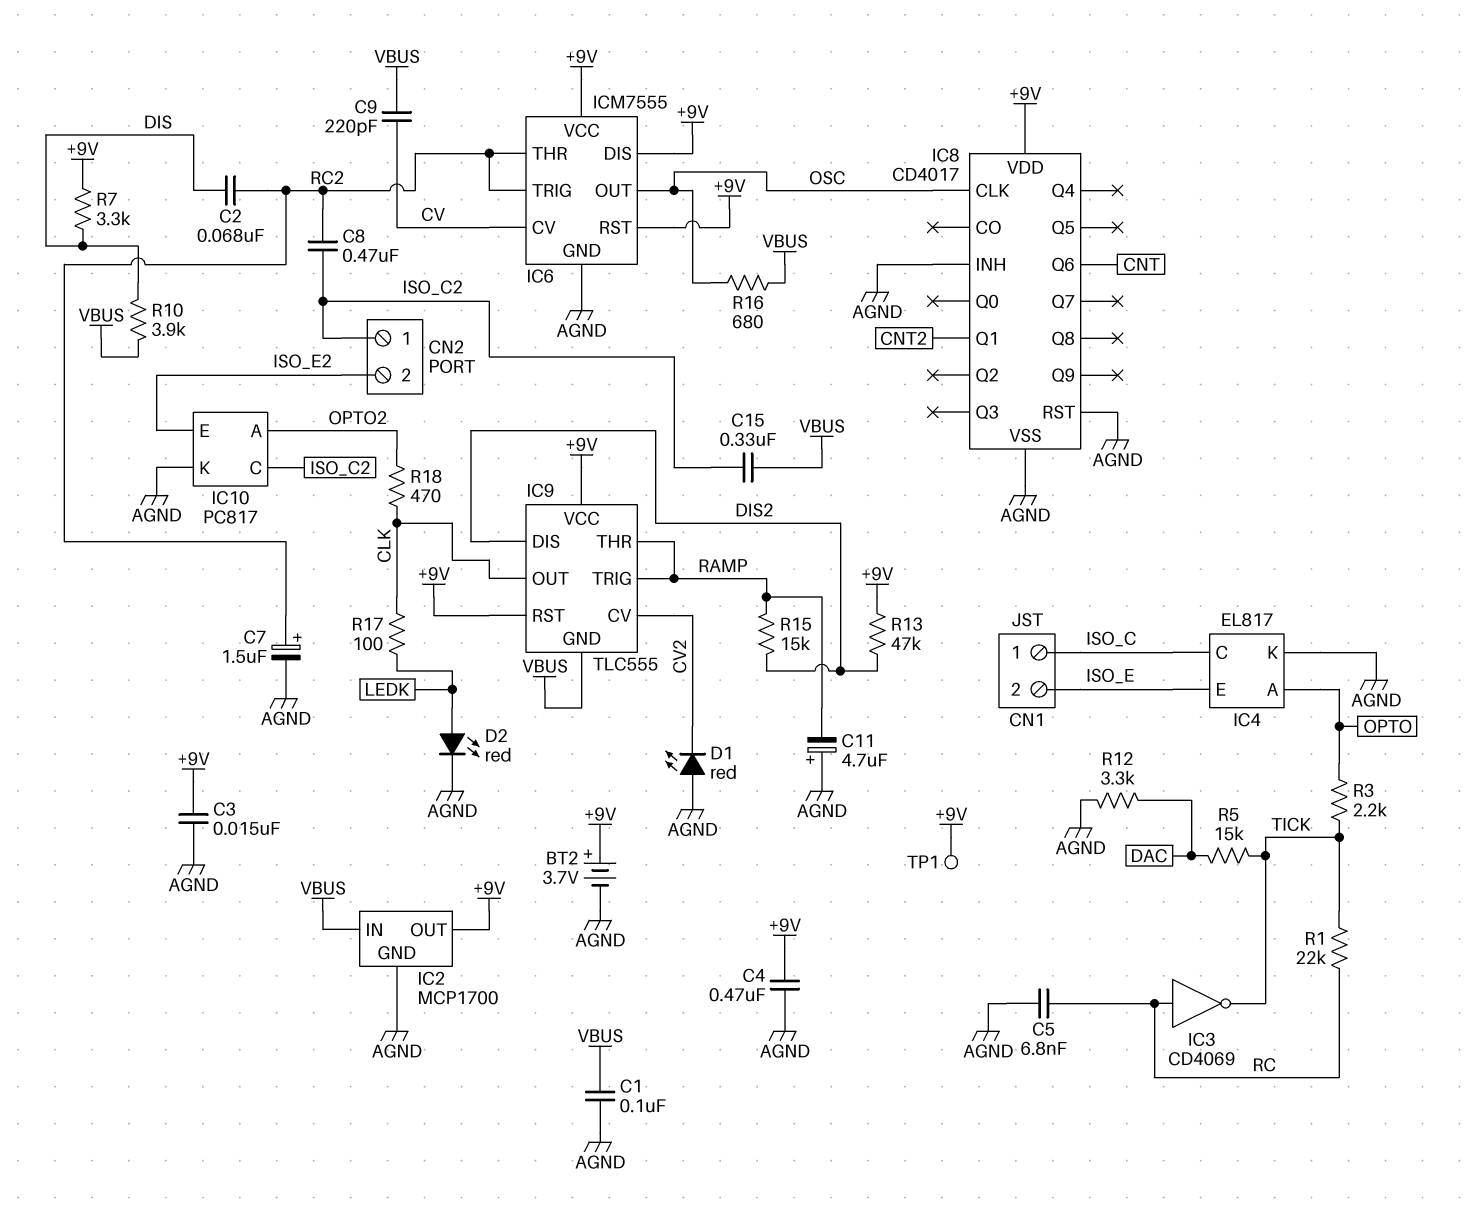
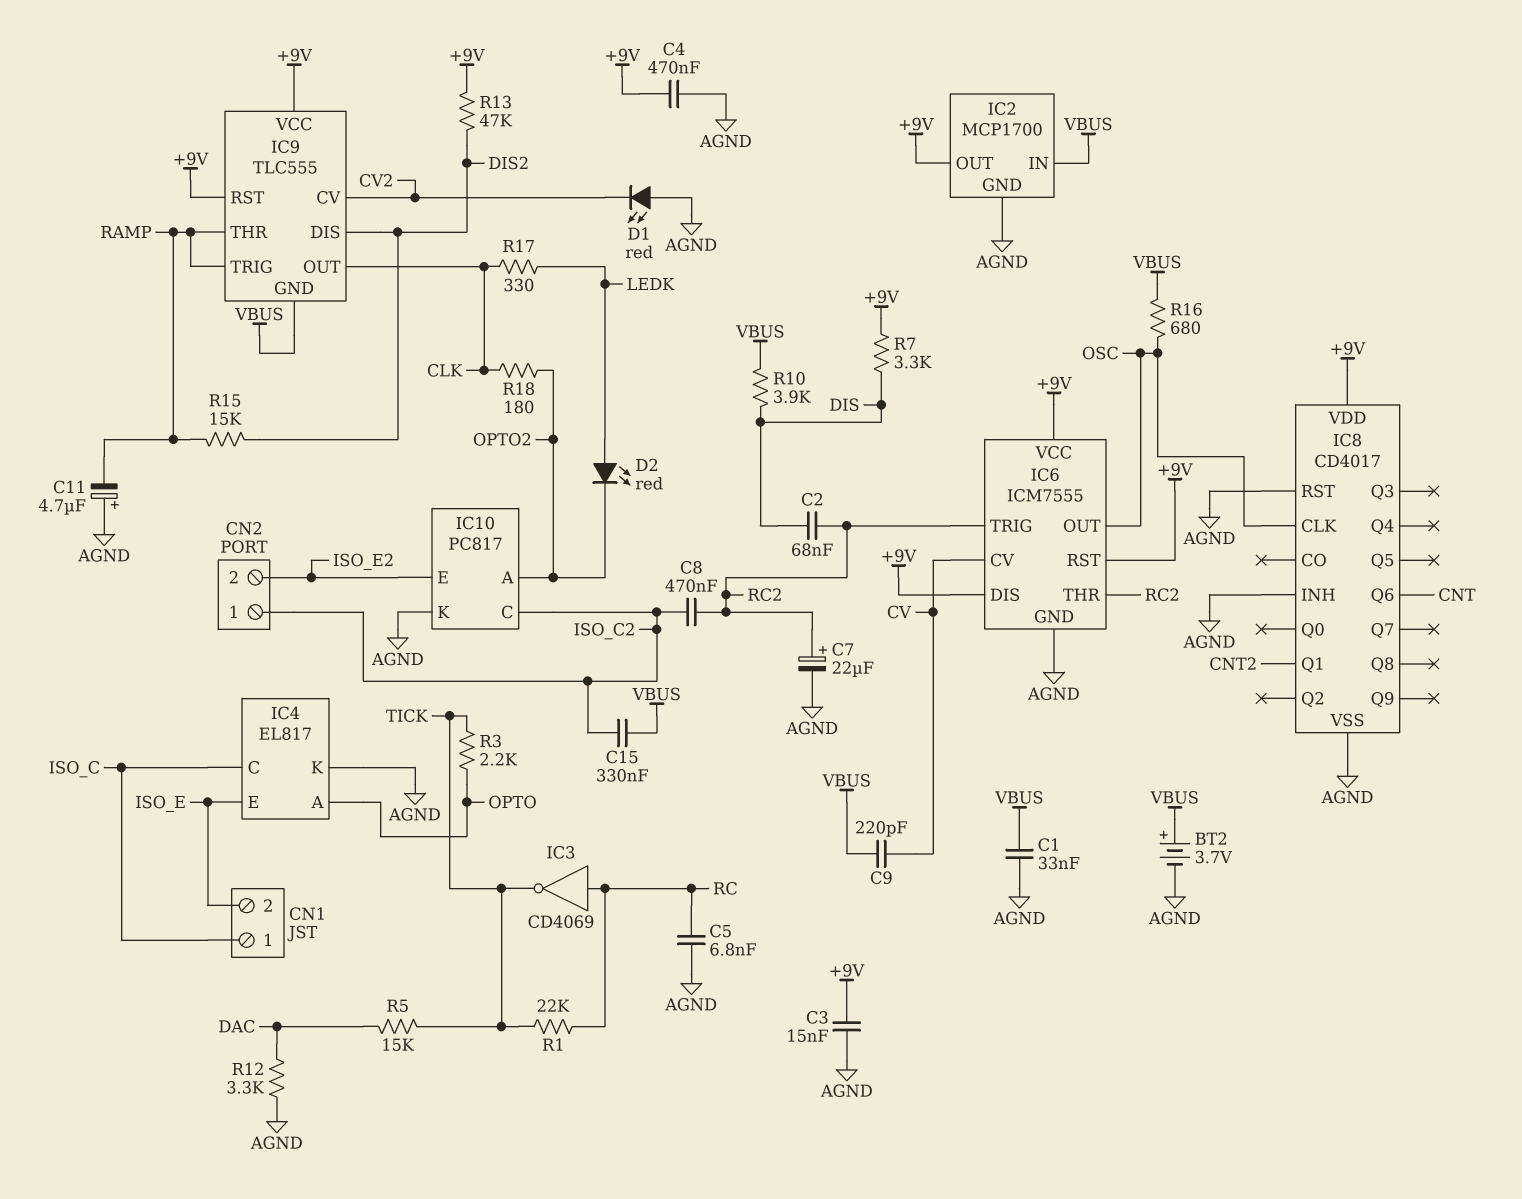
BT2: 3.7V (plus +9V, minus AGND) -> 3.7V (plus VBUS, minus AGND)
C1: 100nF (AGND, VBUS) -> 33nF (AGND, VBUS)
C7: 1.5uF (plus RC2, minus AGND) -> 22uF (plus RC2, minus AGND)
D2: LED red (A LEDK, K AGND) -> LED red (A LEDK, K OPTO2)
R17: 100 (CLK, LEDK) -> 330 (CLK, LEDK)
R18: 470 (CLK, OPTO2) -> 180 (CLK, OPTO2)
TP1: test point (+9V) -> none

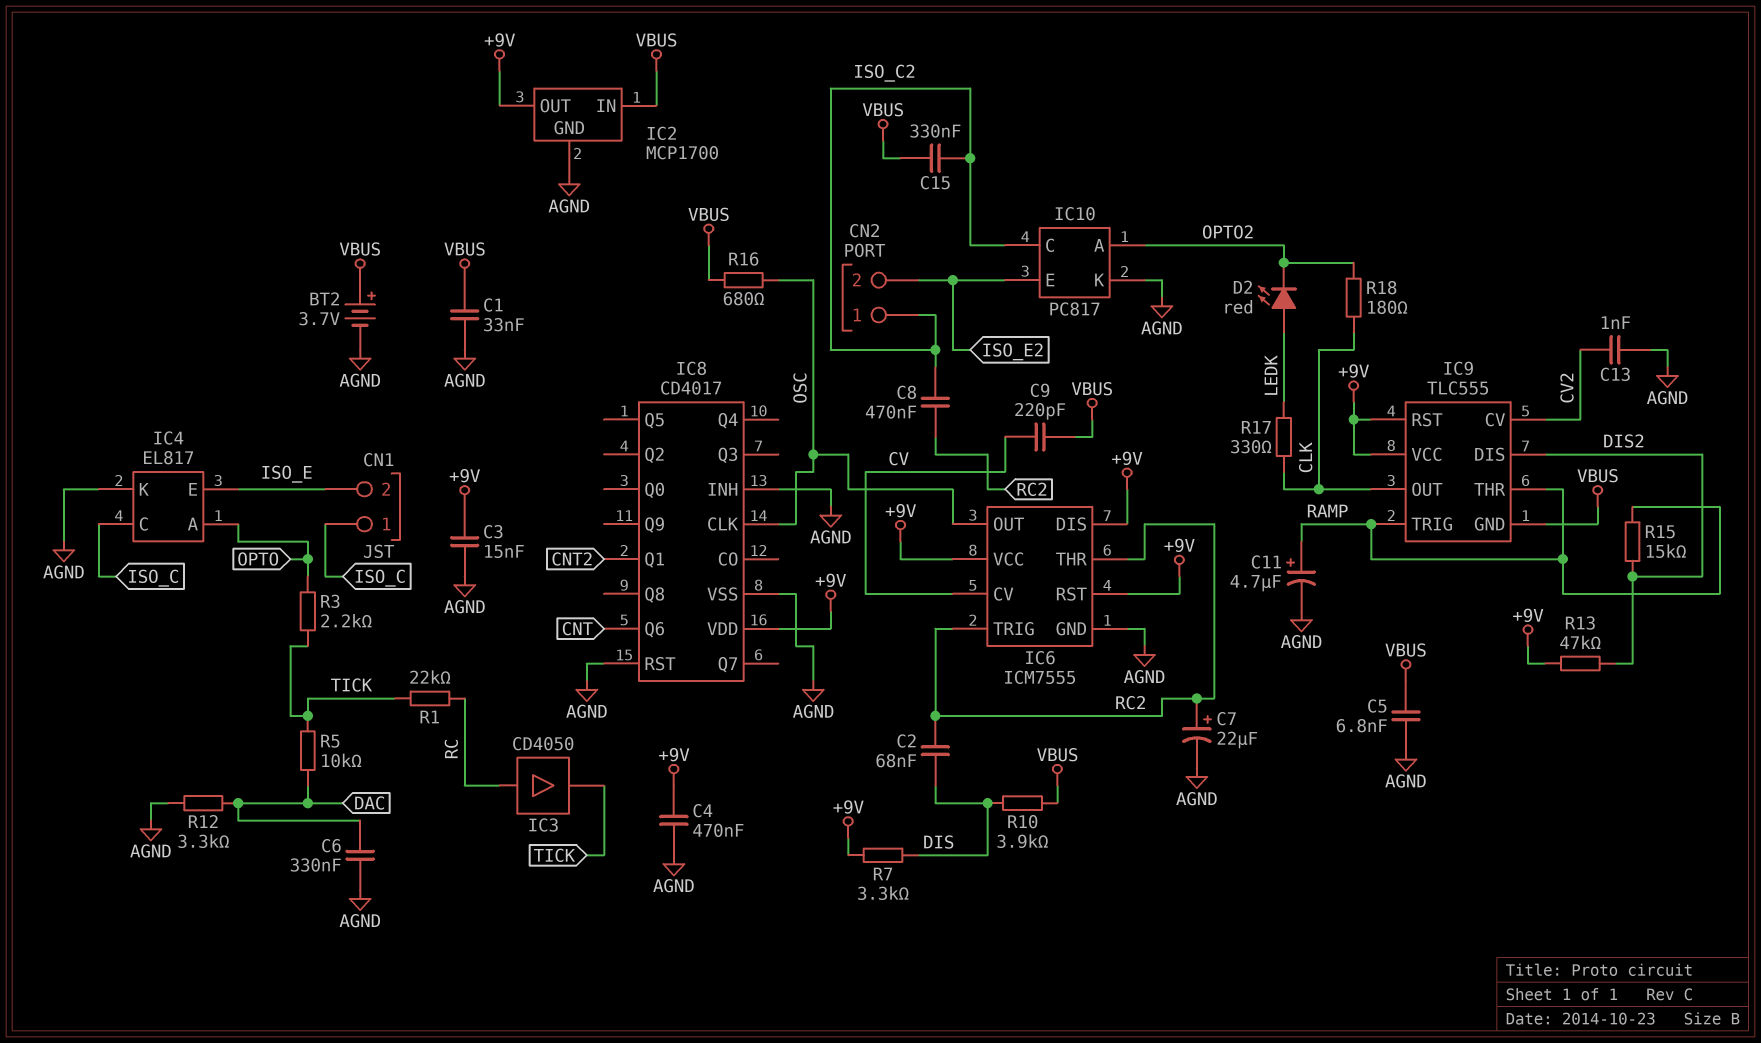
C5: 6.8nF (AGND, RC) -> 6.8nF (AGND, VBUS)
C6: none -> 330nF (AGND, DAC)
C11: 4.7uF (plus AGND, minus RAMP) -> 4.7uF (plus RAMP, minus AGND)
C13: none -> 1nF (AGND, CV2)
D1: LED red (A AGND, K CV2) -> none
IC3: NOT CD4069 (in RC, out TICK) -> buffer CD4050 (in RC, out TICK)
R5: 15k (DAC, TICK) -> 10k (DAC, TICK)

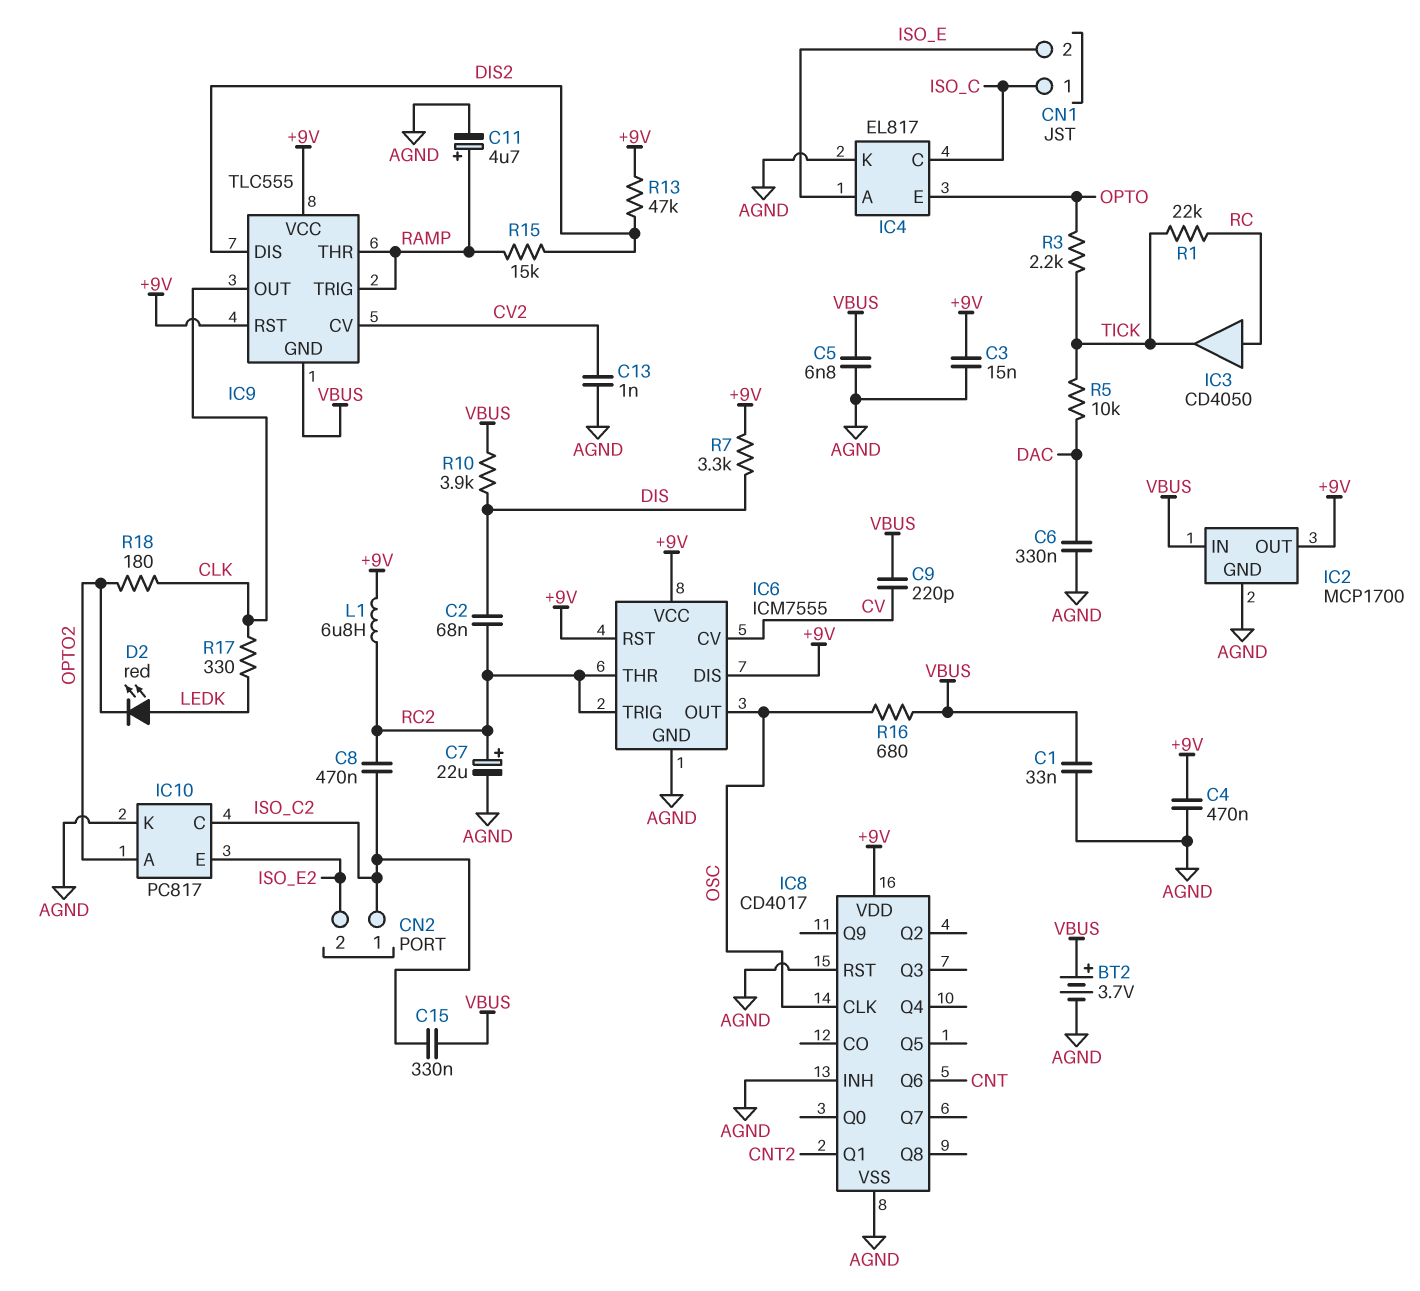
IC4 pin A: OPTO -> ISO_E
IC4 pin E: ISO_E -> OPTO
L1: none -> 6.8uH (+9V, RC2)
R12: 3.3k (AGND, DAC) -> none

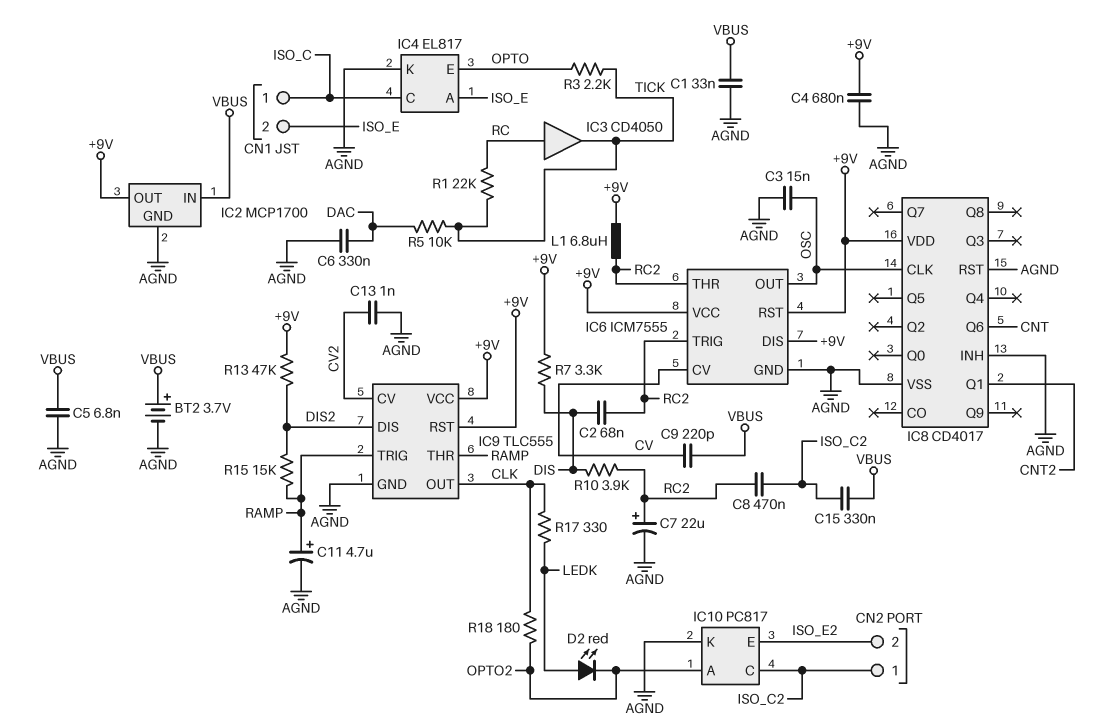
C3: 15nF (+9V, AGND) -> 15nF (AGND, OSC)
C4: 470nF (+9V, AGND) -> 680nF (+9V, AGND)
IC9 pin GND: VBUS -> AGND
R10: 3.9k (DIS, VBUS) -> 3.9k (DIS, RC2)
R16: 680 (OSC, VBUS) -> none

